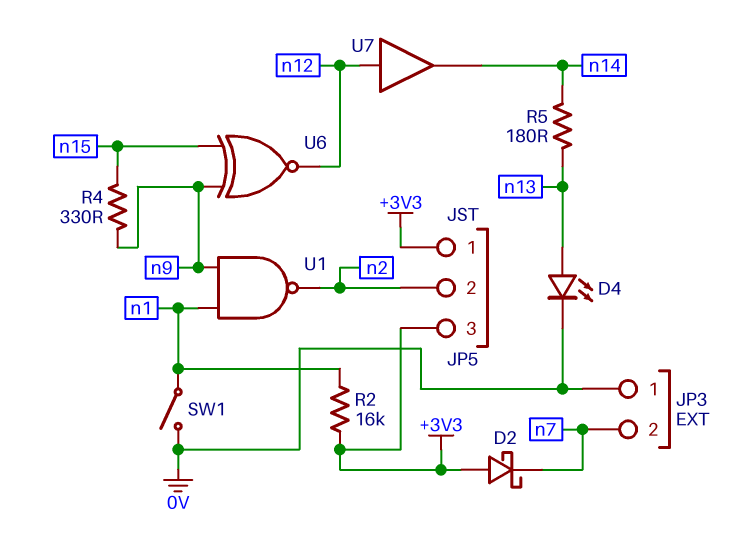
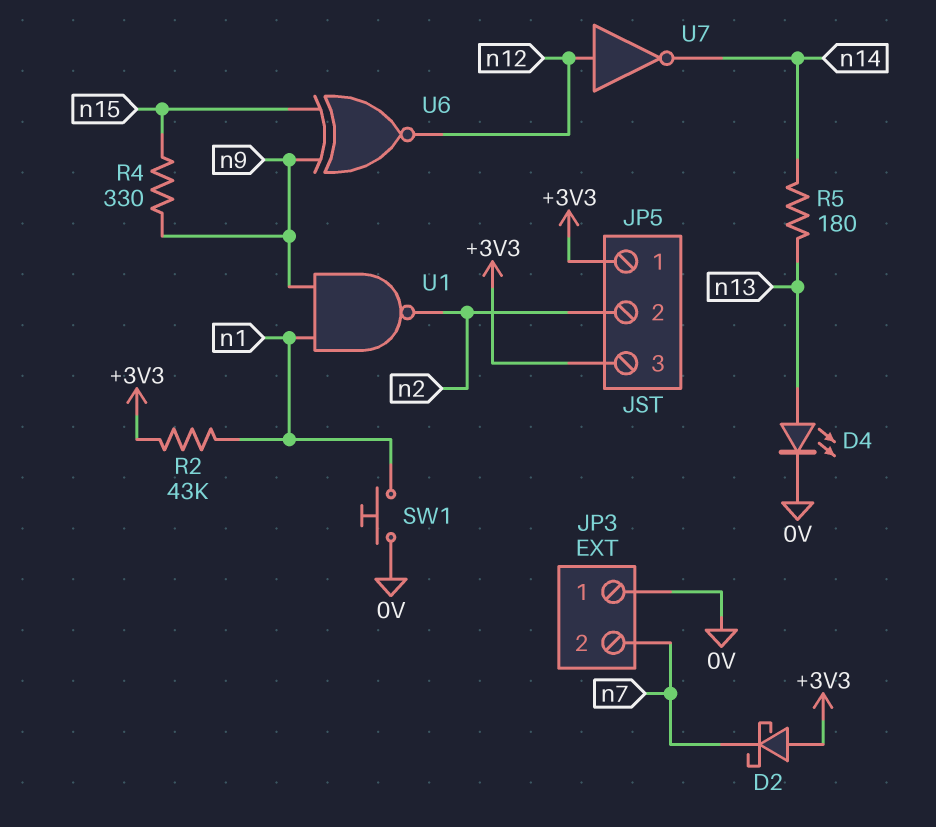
R2: 16k (+3V3, n1) -> 43k (+3V3, n1)
SW1: switch (0V, n1) -> button (0V, n1)
U7: buffer (in n12, out n14) -> NOT (in n12, out n14)

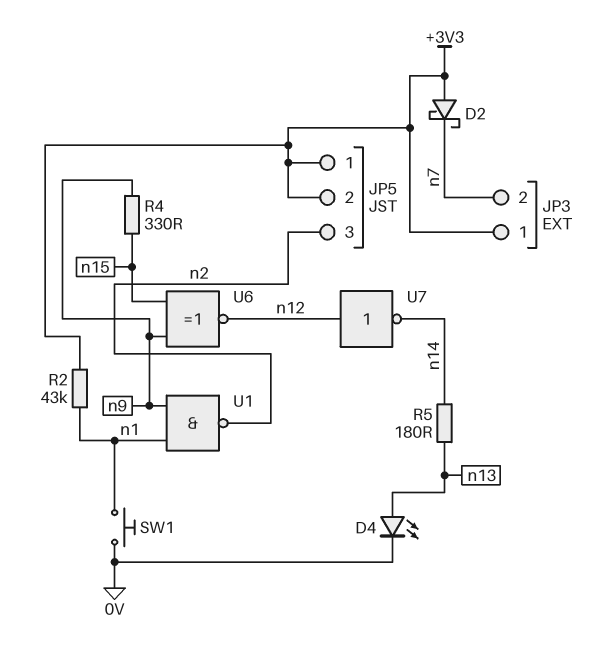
JP3 pin 1: 0V -> +3V3
JP5 pin 2: n2 -> +3V3
JP5 pin 3: +3V3 -> n2

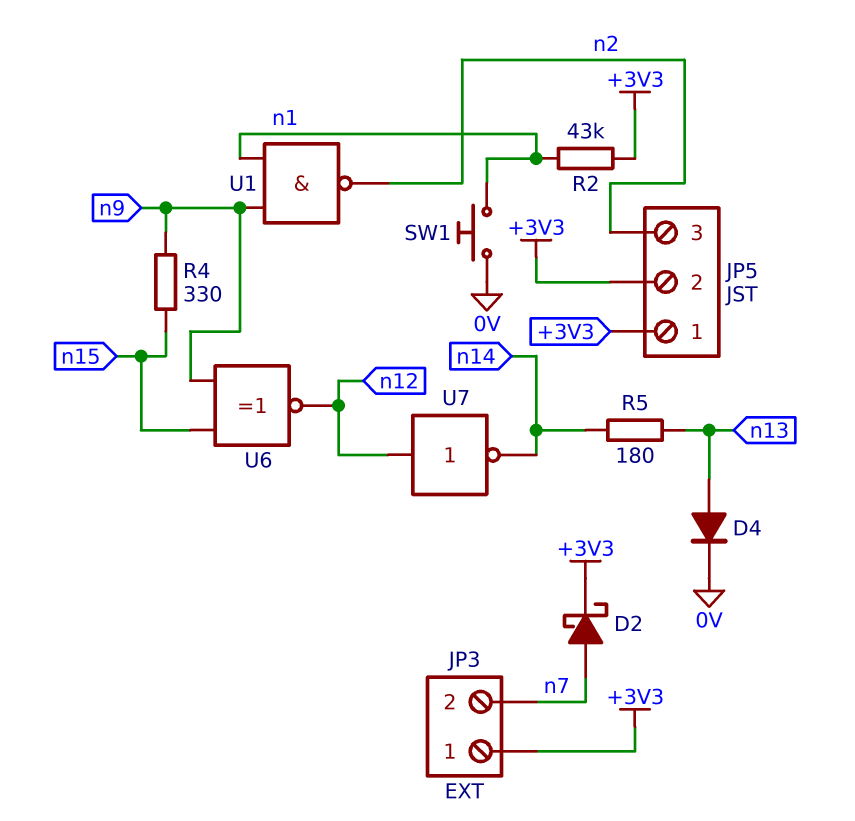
D2: schottky (A +3V3, K n7) -> schottky (A n7, K +3V3)
D4: LED (A n13, K 0V) -> diode (A n13, K 0V)

